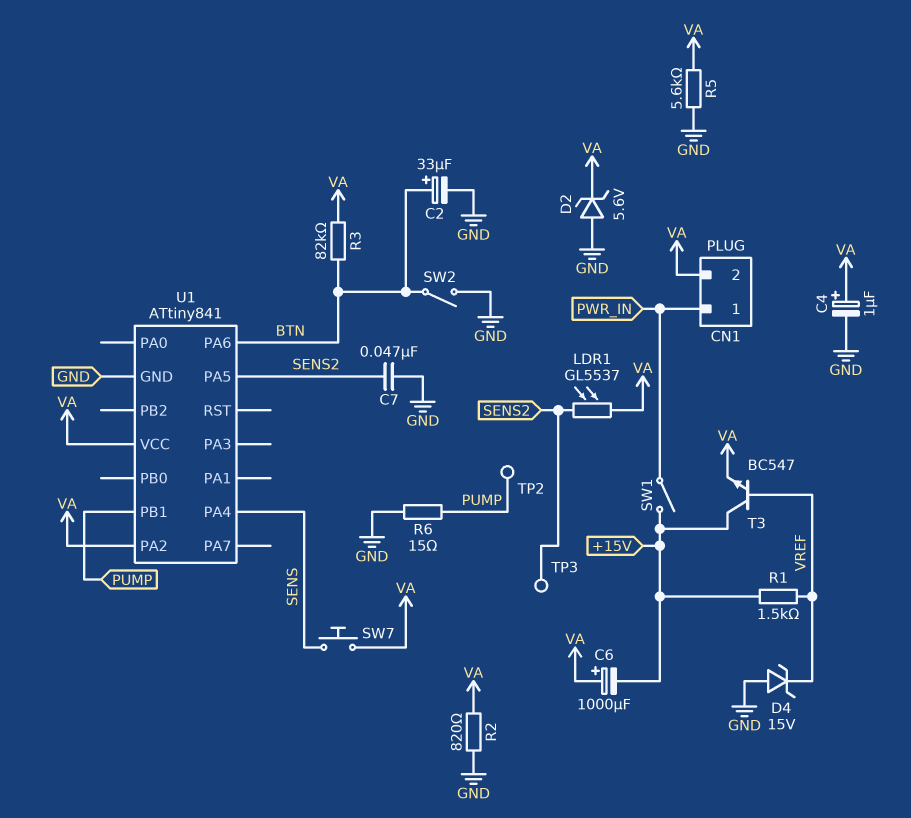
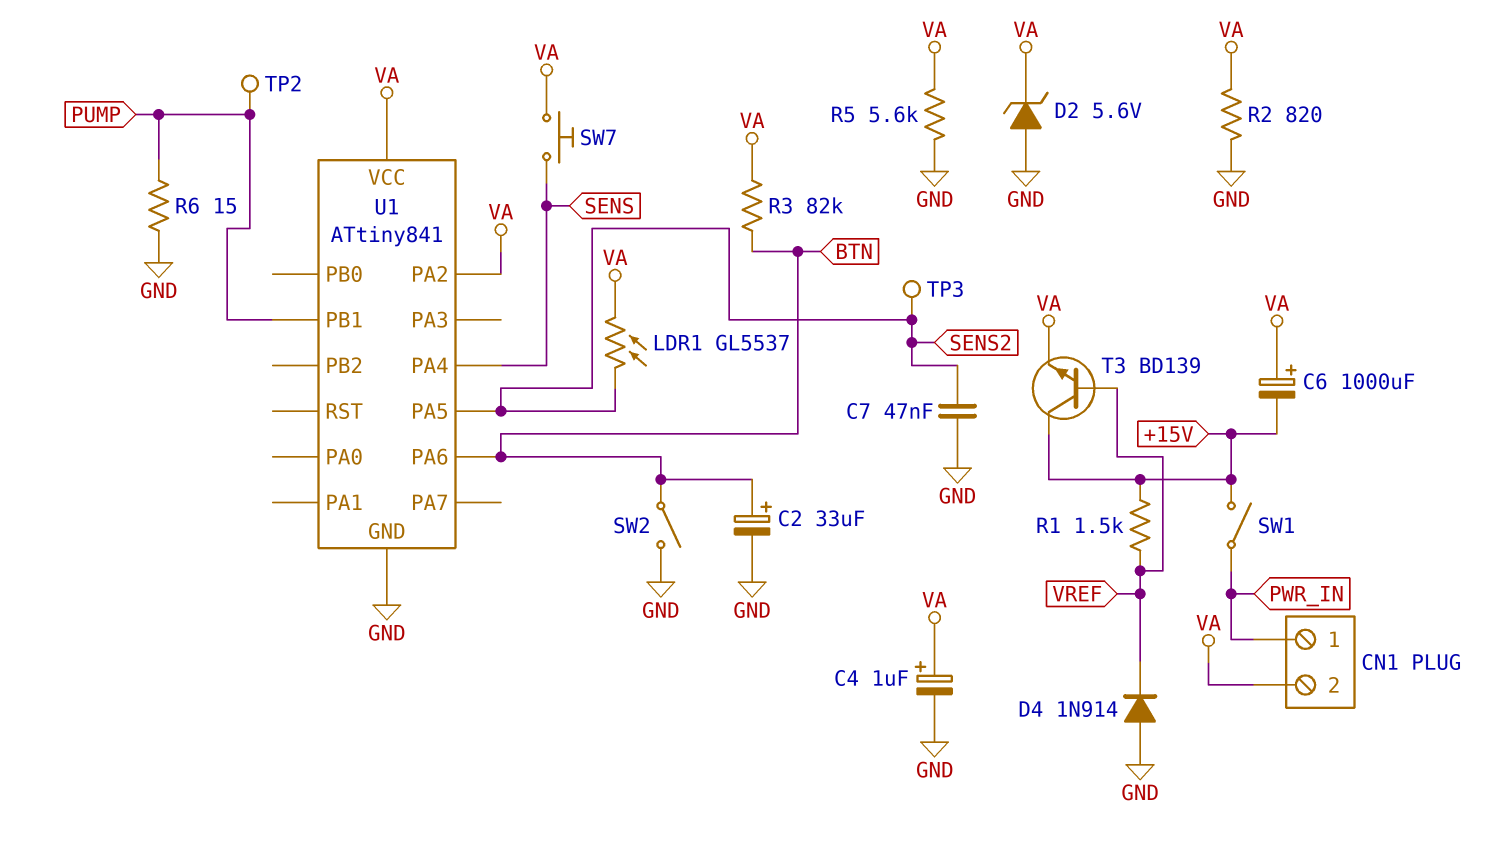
D4: zener 15V (A GND, K VREF) -> diode 1N914 (A GND, K VREF)
T3: NPN BC547 (B VREF, C +15V, E VA) -> NPN BD139 (B VREF, C +15V, E VA)

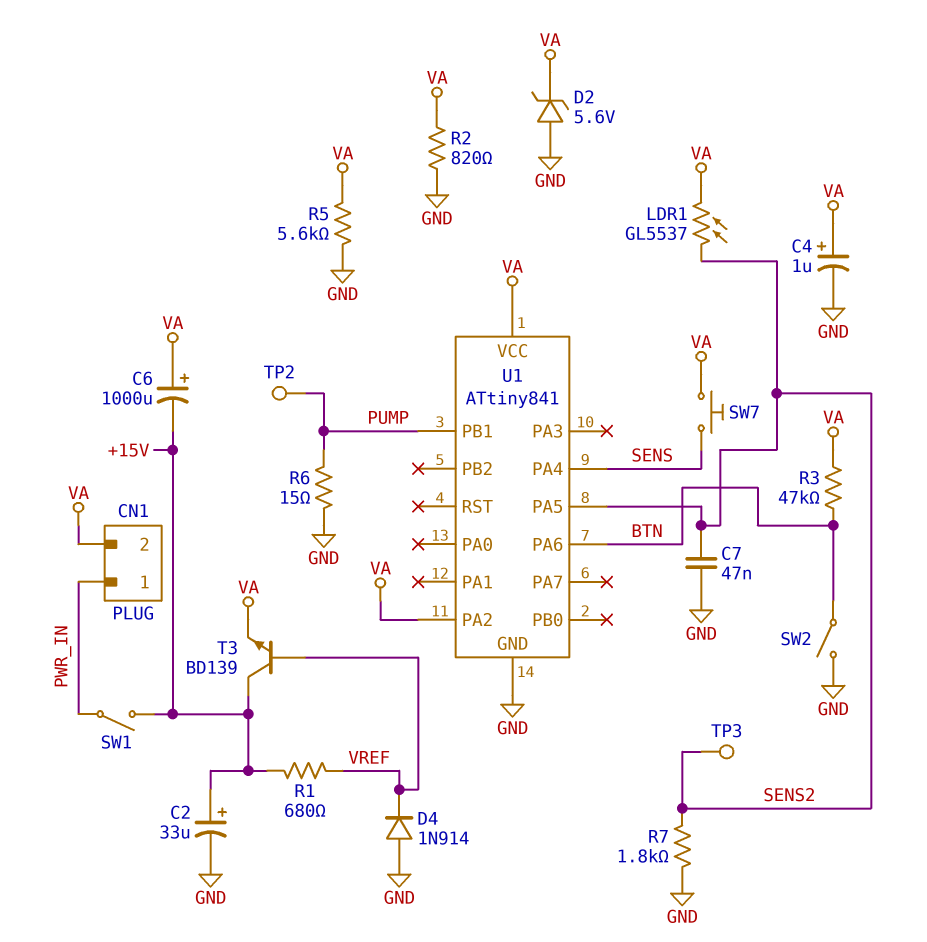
C2: 33uF (plus BTN, minus GND) -> 33uF (plus +15V, minus GND)
R1: 1.5k (+15V, VREF) -> 680 (+15V, VREF)
R3: 82k (BTN, VA) -> 47k (BTN, VA)
R7: none -> 1.8k (GND, SENS2)

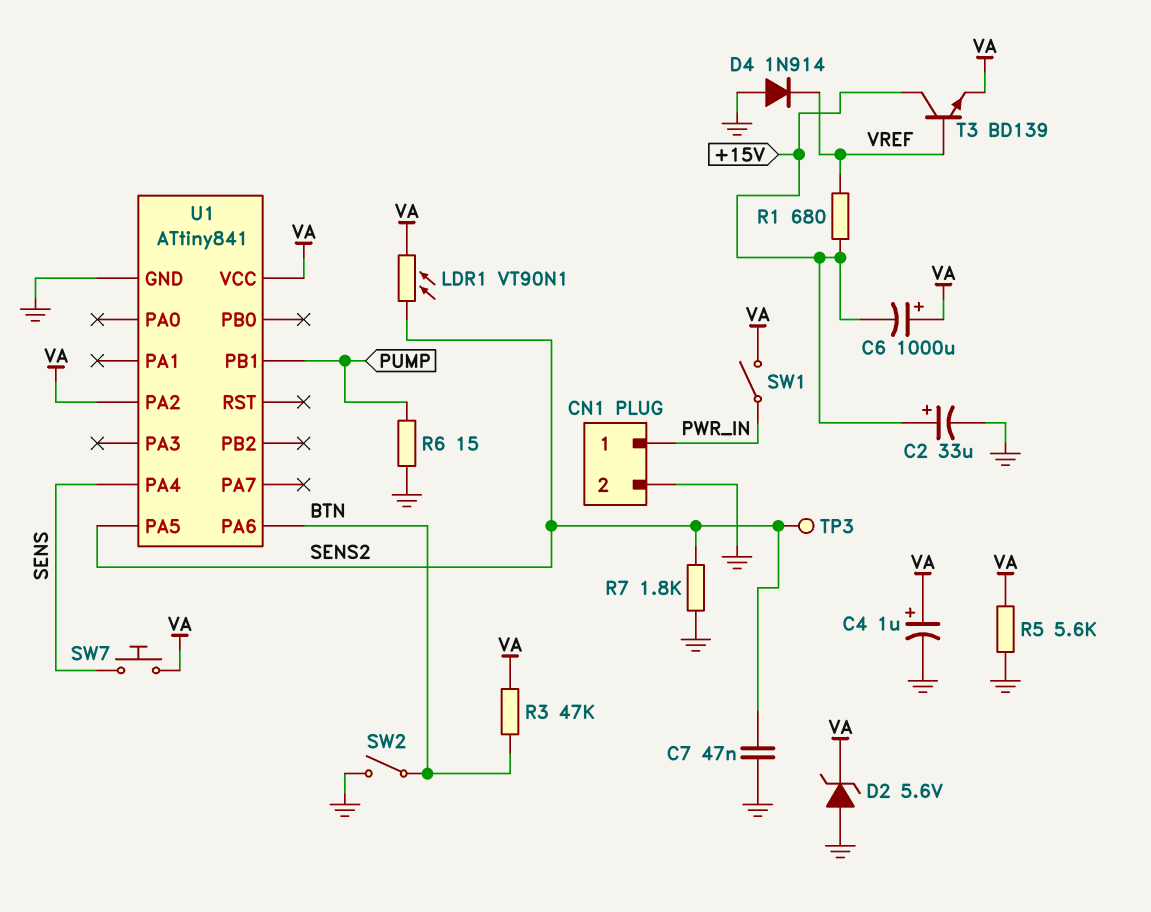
CN1 pin 2: VA -> GND
LDR1: GL5537 (SENS2, VA) -> VT90N1 (SENS2, VA)
R2: 820 (GND, VA) -> none
SW1: switch (+15V, PWR_IN) -> switch (PWR_IN, VA)
TP2: test point (PUMP) -> none

